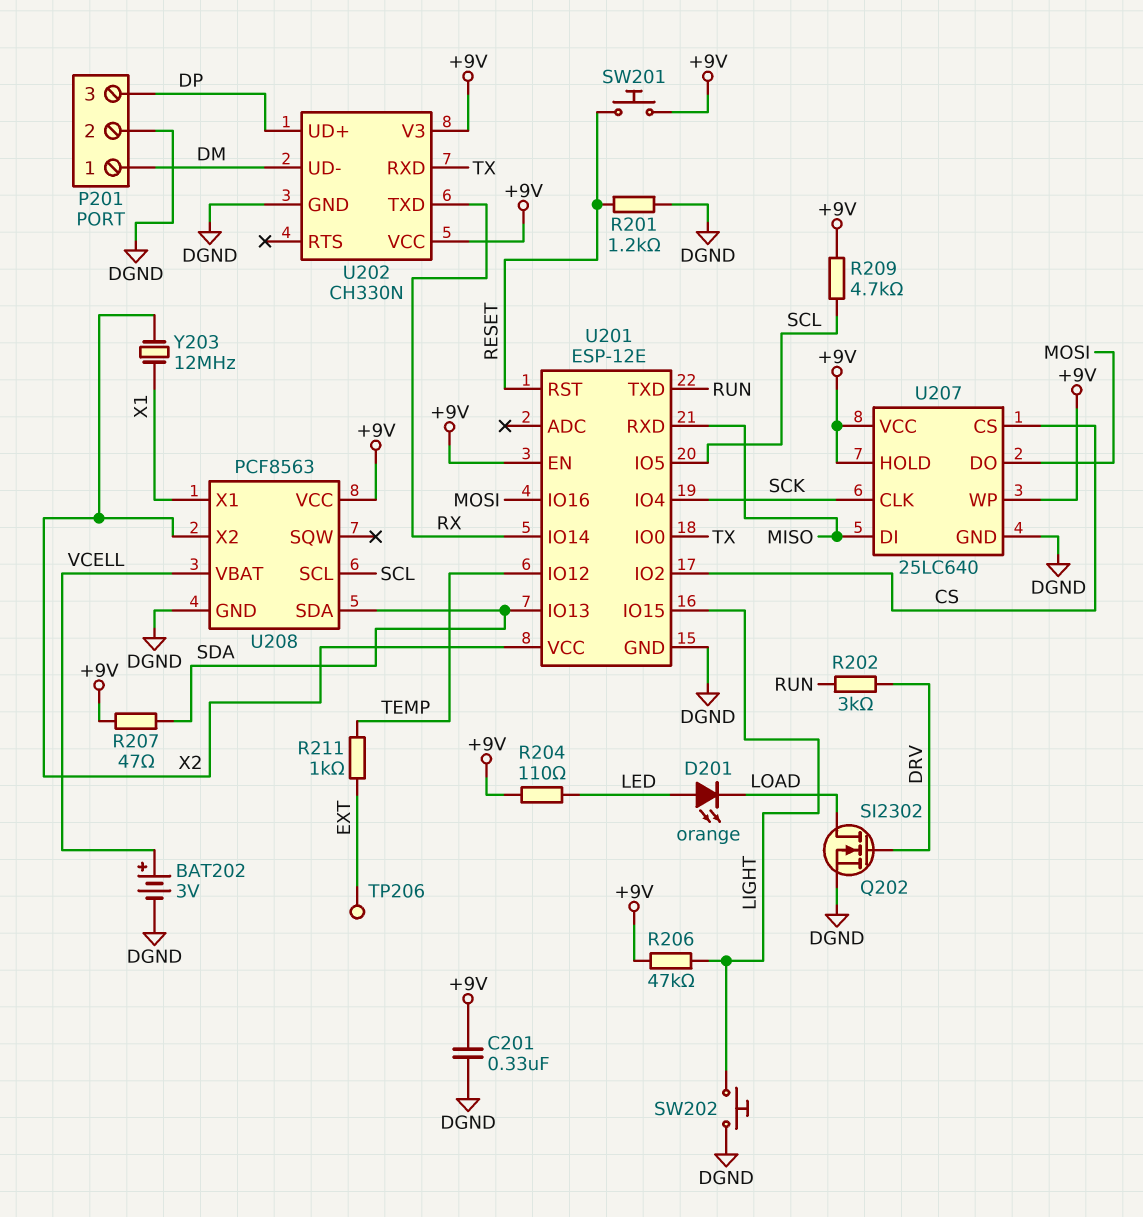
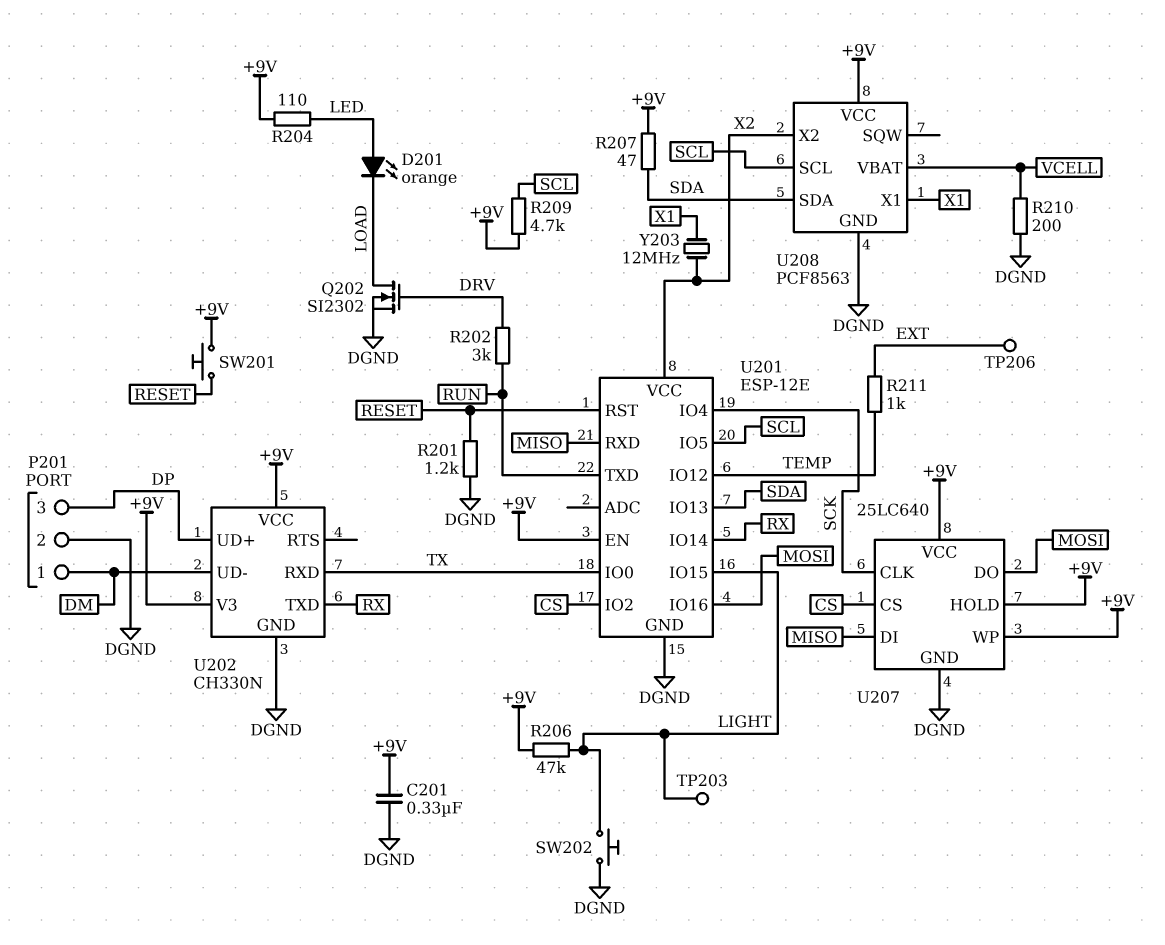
BAT202: 3V (plus VCELL, minus DGND) -> none
R210: none -> 200 (DGND, VCELL)
TP203: none -> test point (LIGHT)

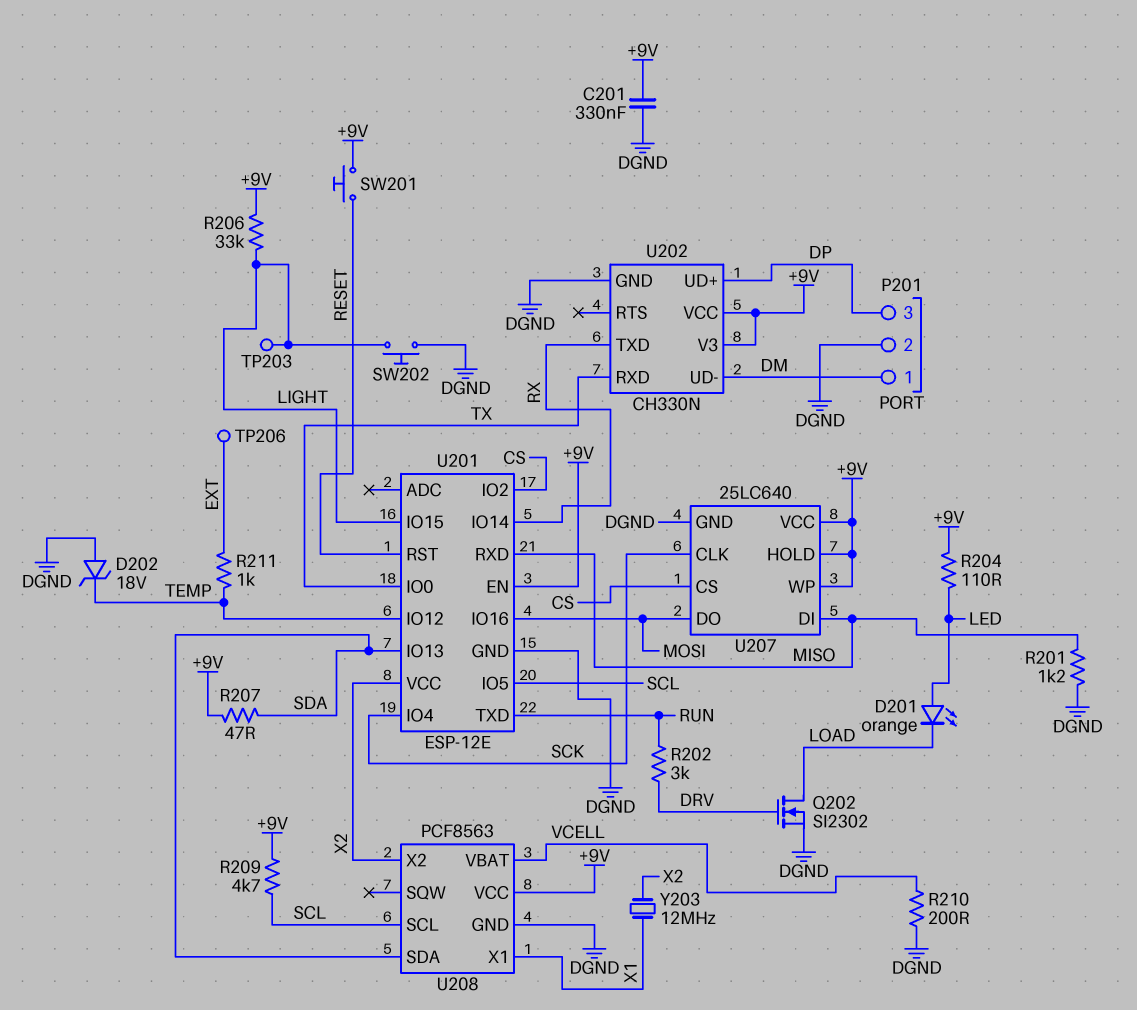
D202: none -> zener 18V (A DGND, K TEMP)
R201: 1.2k (DGND, RESET) -> 1.2k (DGND, MISO)
R206: 47k (+9V, LIGHT) -> 33k (+9V, LIGHT)

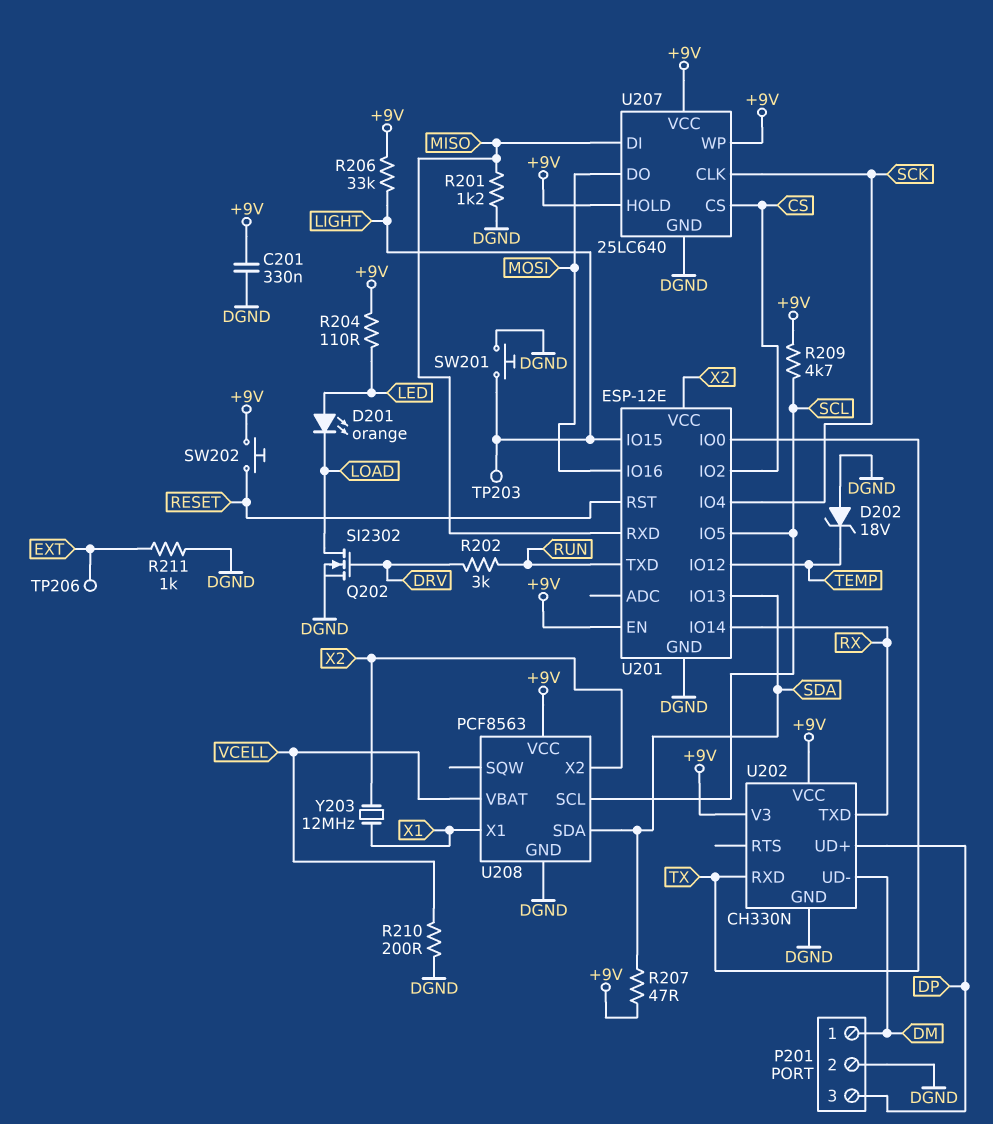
R211: 1k (EXT, TEMP) -> 1k (DGND, EXT)
SW201: button (+9V, RESET) -> button (DGND, LIGHT)
SW202: button (DGND, LIGHT) -> button (+9V, RESET)

